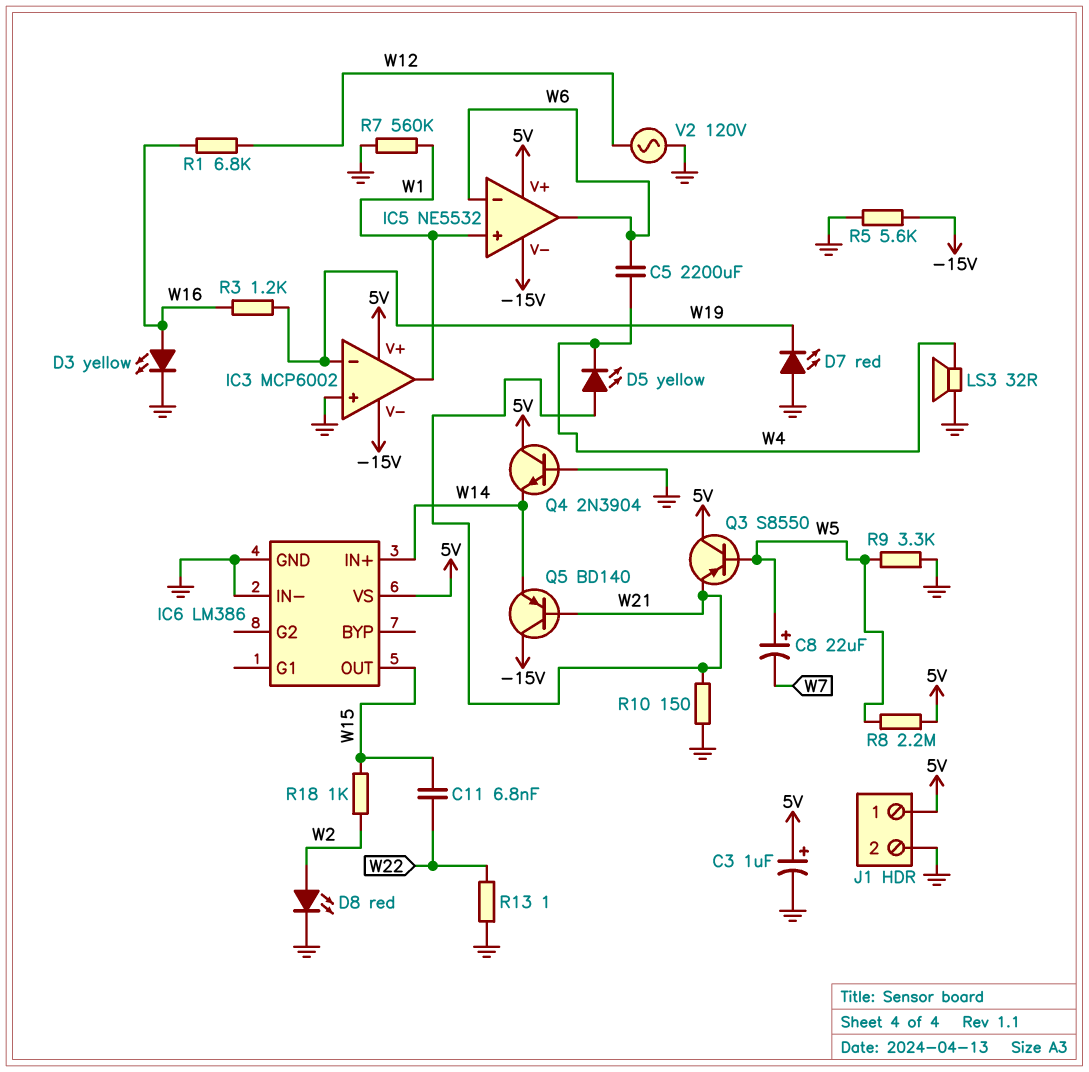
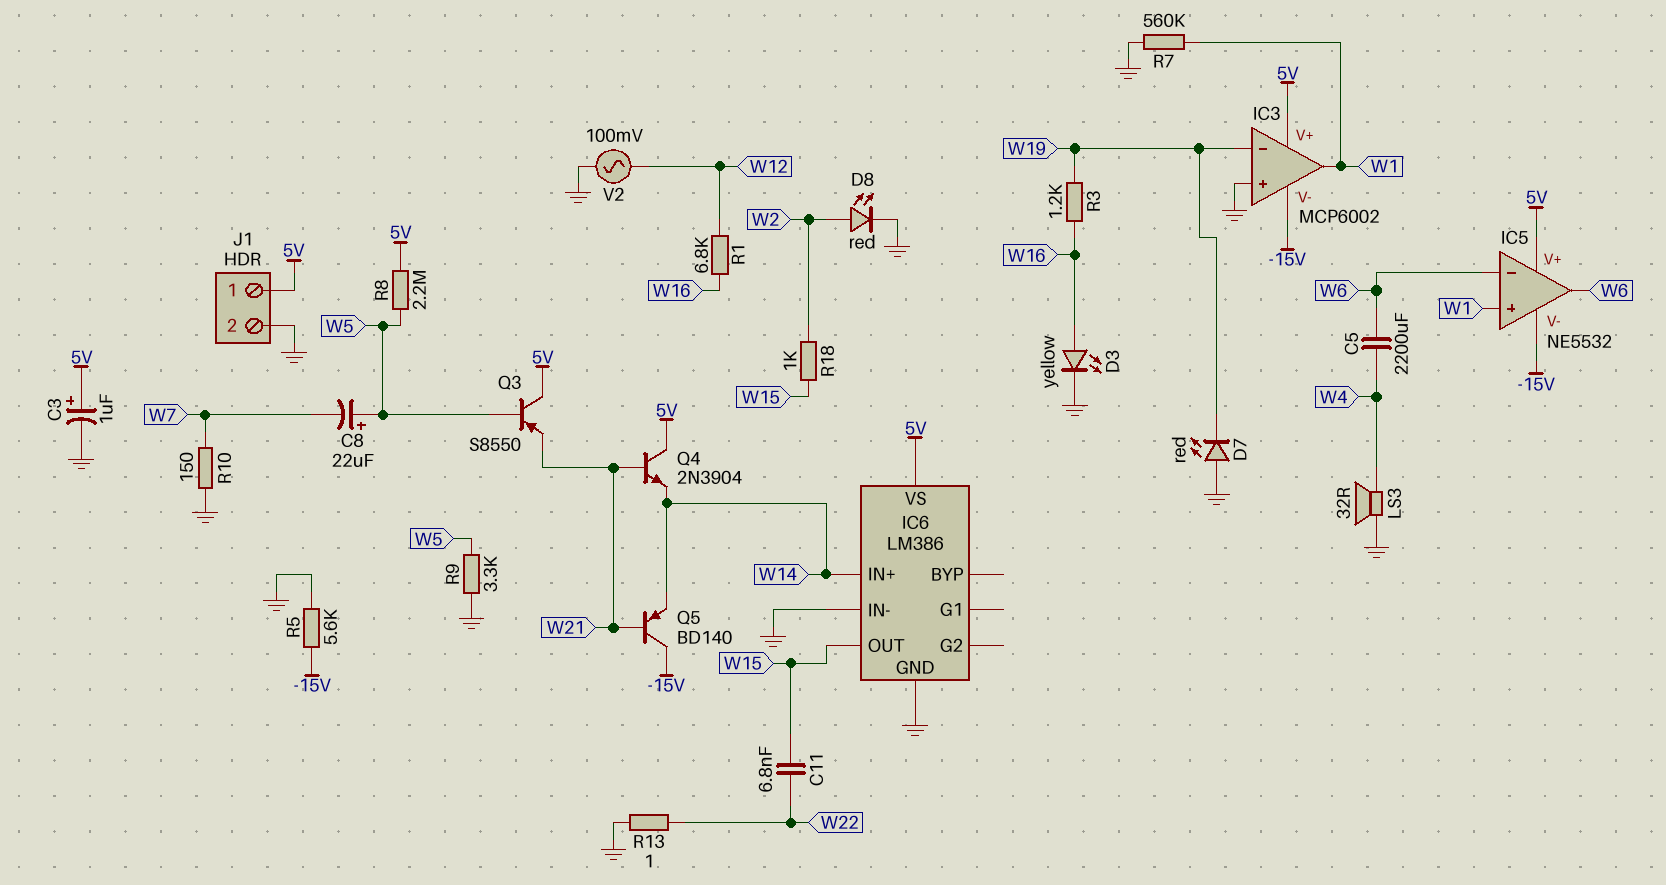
D5: LED yellow (A W21, K W4) -> none
Q4: NPN 2N3904 (B GND, C 5V, E W14) -> NPN 2N3904 (B W21, C 5V, E W14)
R10: 150 (GND, W21) -> 150 (GND, W7)
V2: AC 120V (GND, W12) -> AC 100mV (GND, W12)

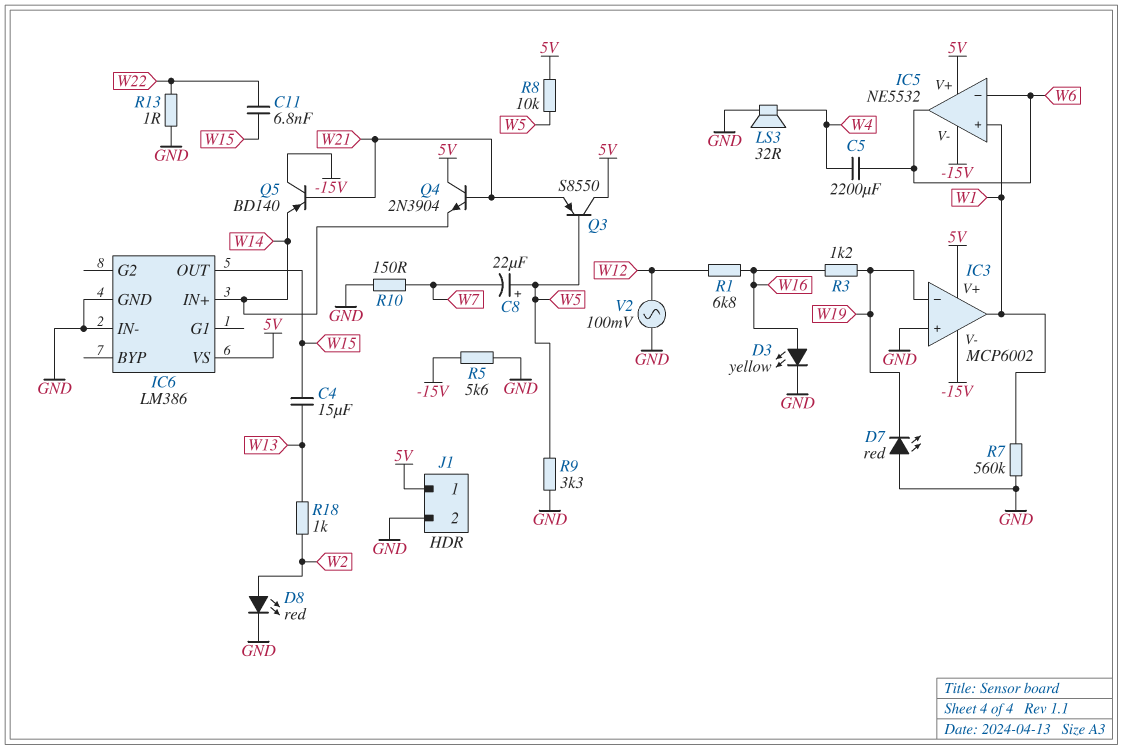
C3: 1uF (plus 5V, minus GND) -> none
C4: none -> 15uF (W13, W15)
R8: 2.2M (5V, W5) -> 10k (5V, W5)
R18: 1k (W2, W15) -> 1k (W2, W13)

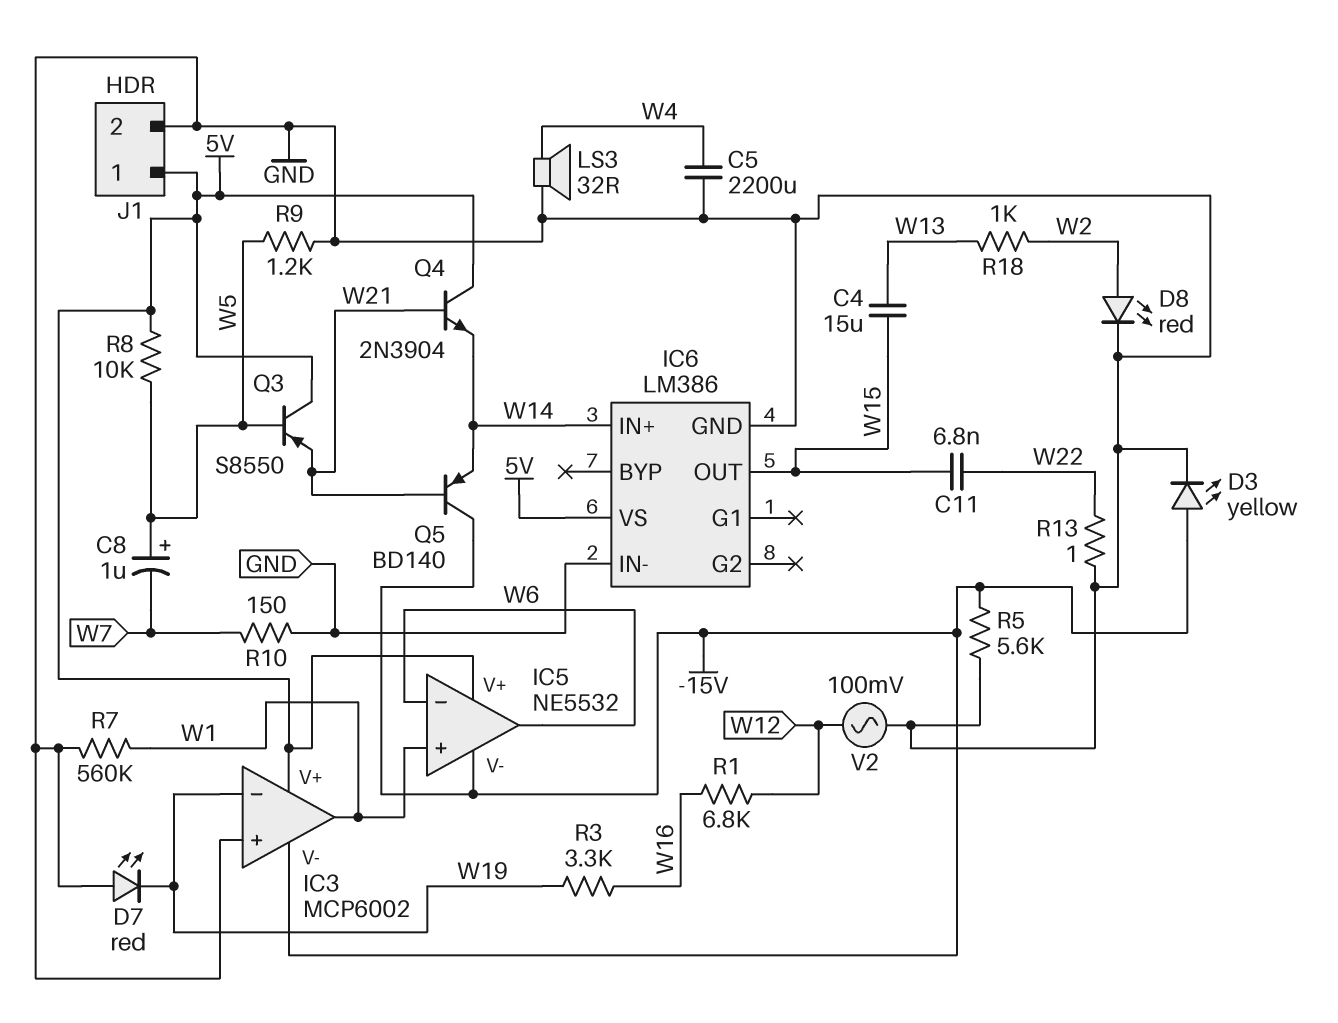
C5: 2200uF (W4, W6) -> 2200uF (GND, W4)
C8: 22uF (plus W5, minus W7) -> 1uF (plus W5, minus W7)
D3: LED yellow (A W16, K GND) -> LED yellow (A -15V, K GND)
R3: 1.2k (W16, W19) -> 3.3k (W16, W19)
R9: 3.3k (GND, W5) -> 1.2k (GND, W5)

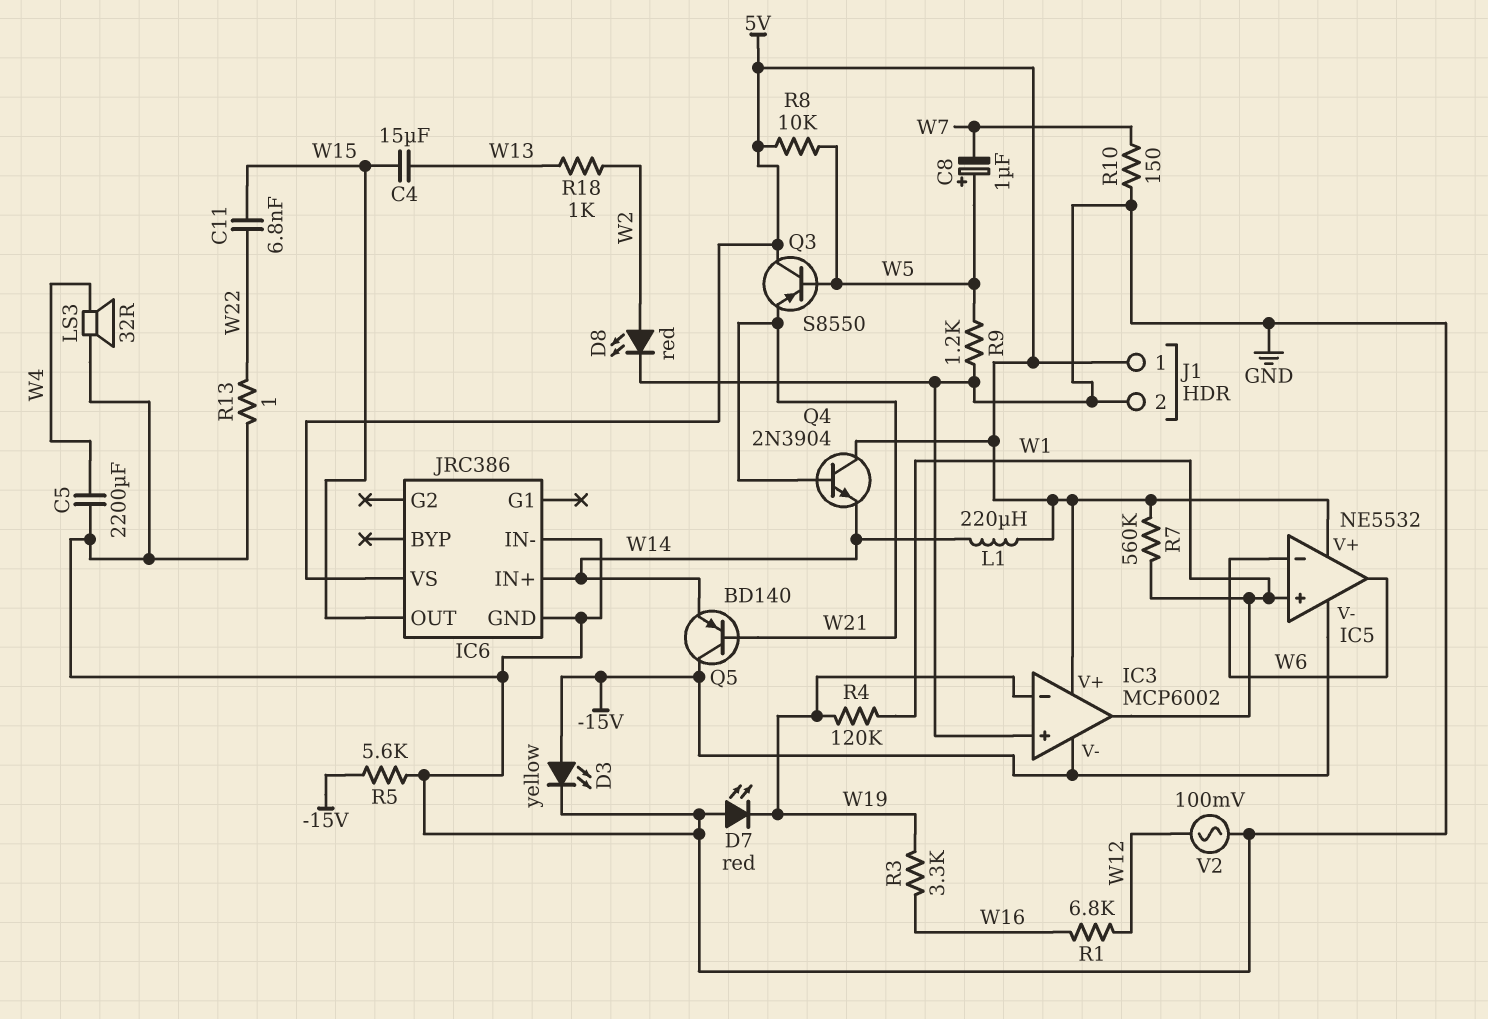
IC6: LM386 -> JRC386
L1: none -> 220uH (5V, W14)
R4: none -> 120k (W1, W19)
R7: 560k (GND, W1) -> 560k (5V, W1)

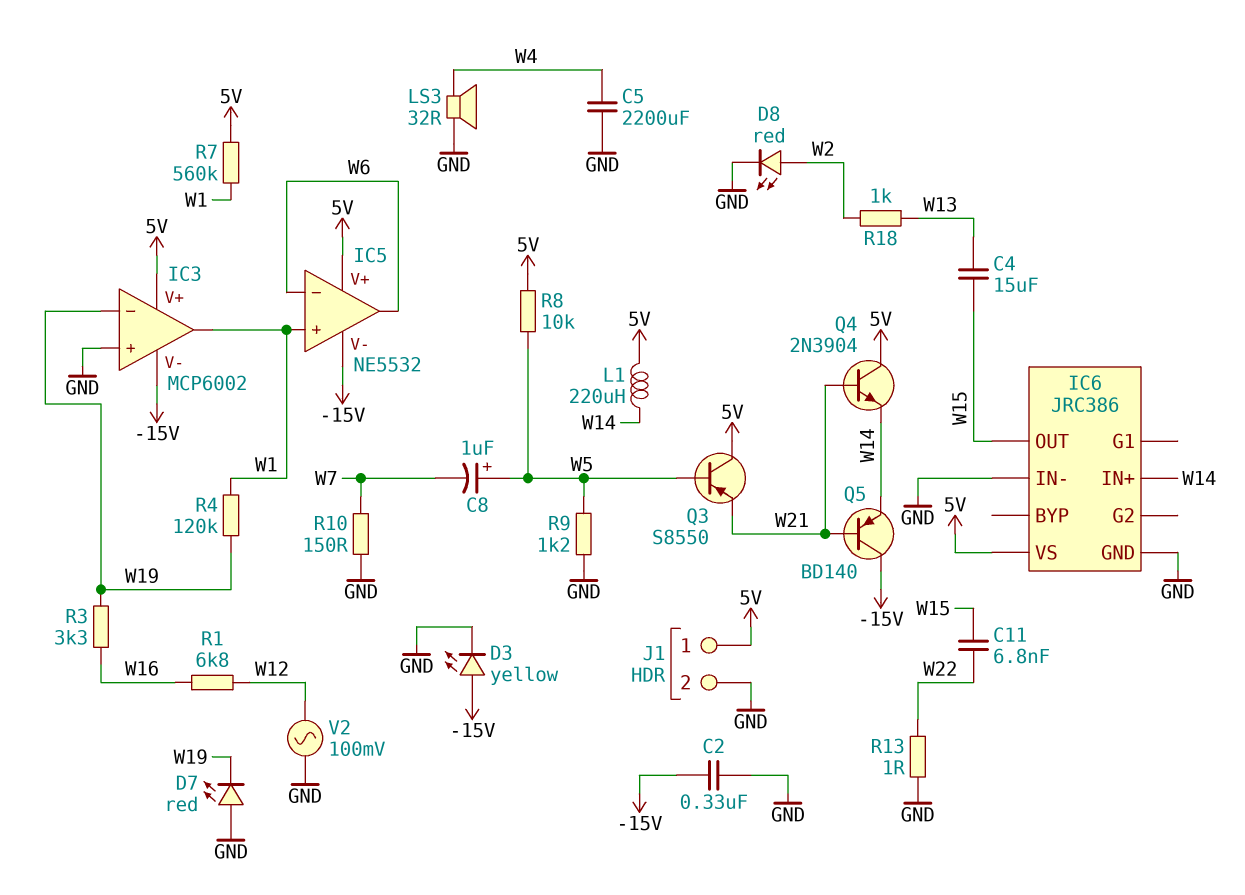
C2: none -> 330nF (-15V, GND)
R5: 5.6k (-15V, GND) -> none

